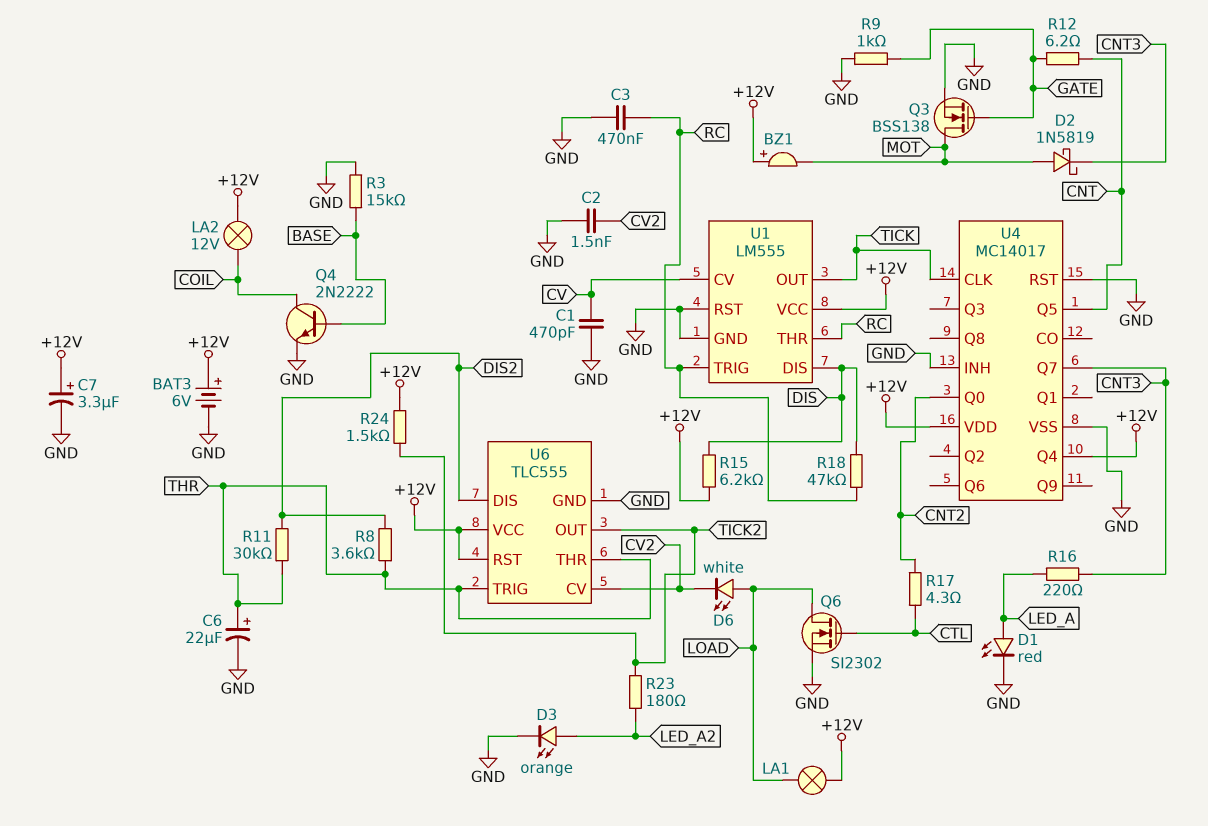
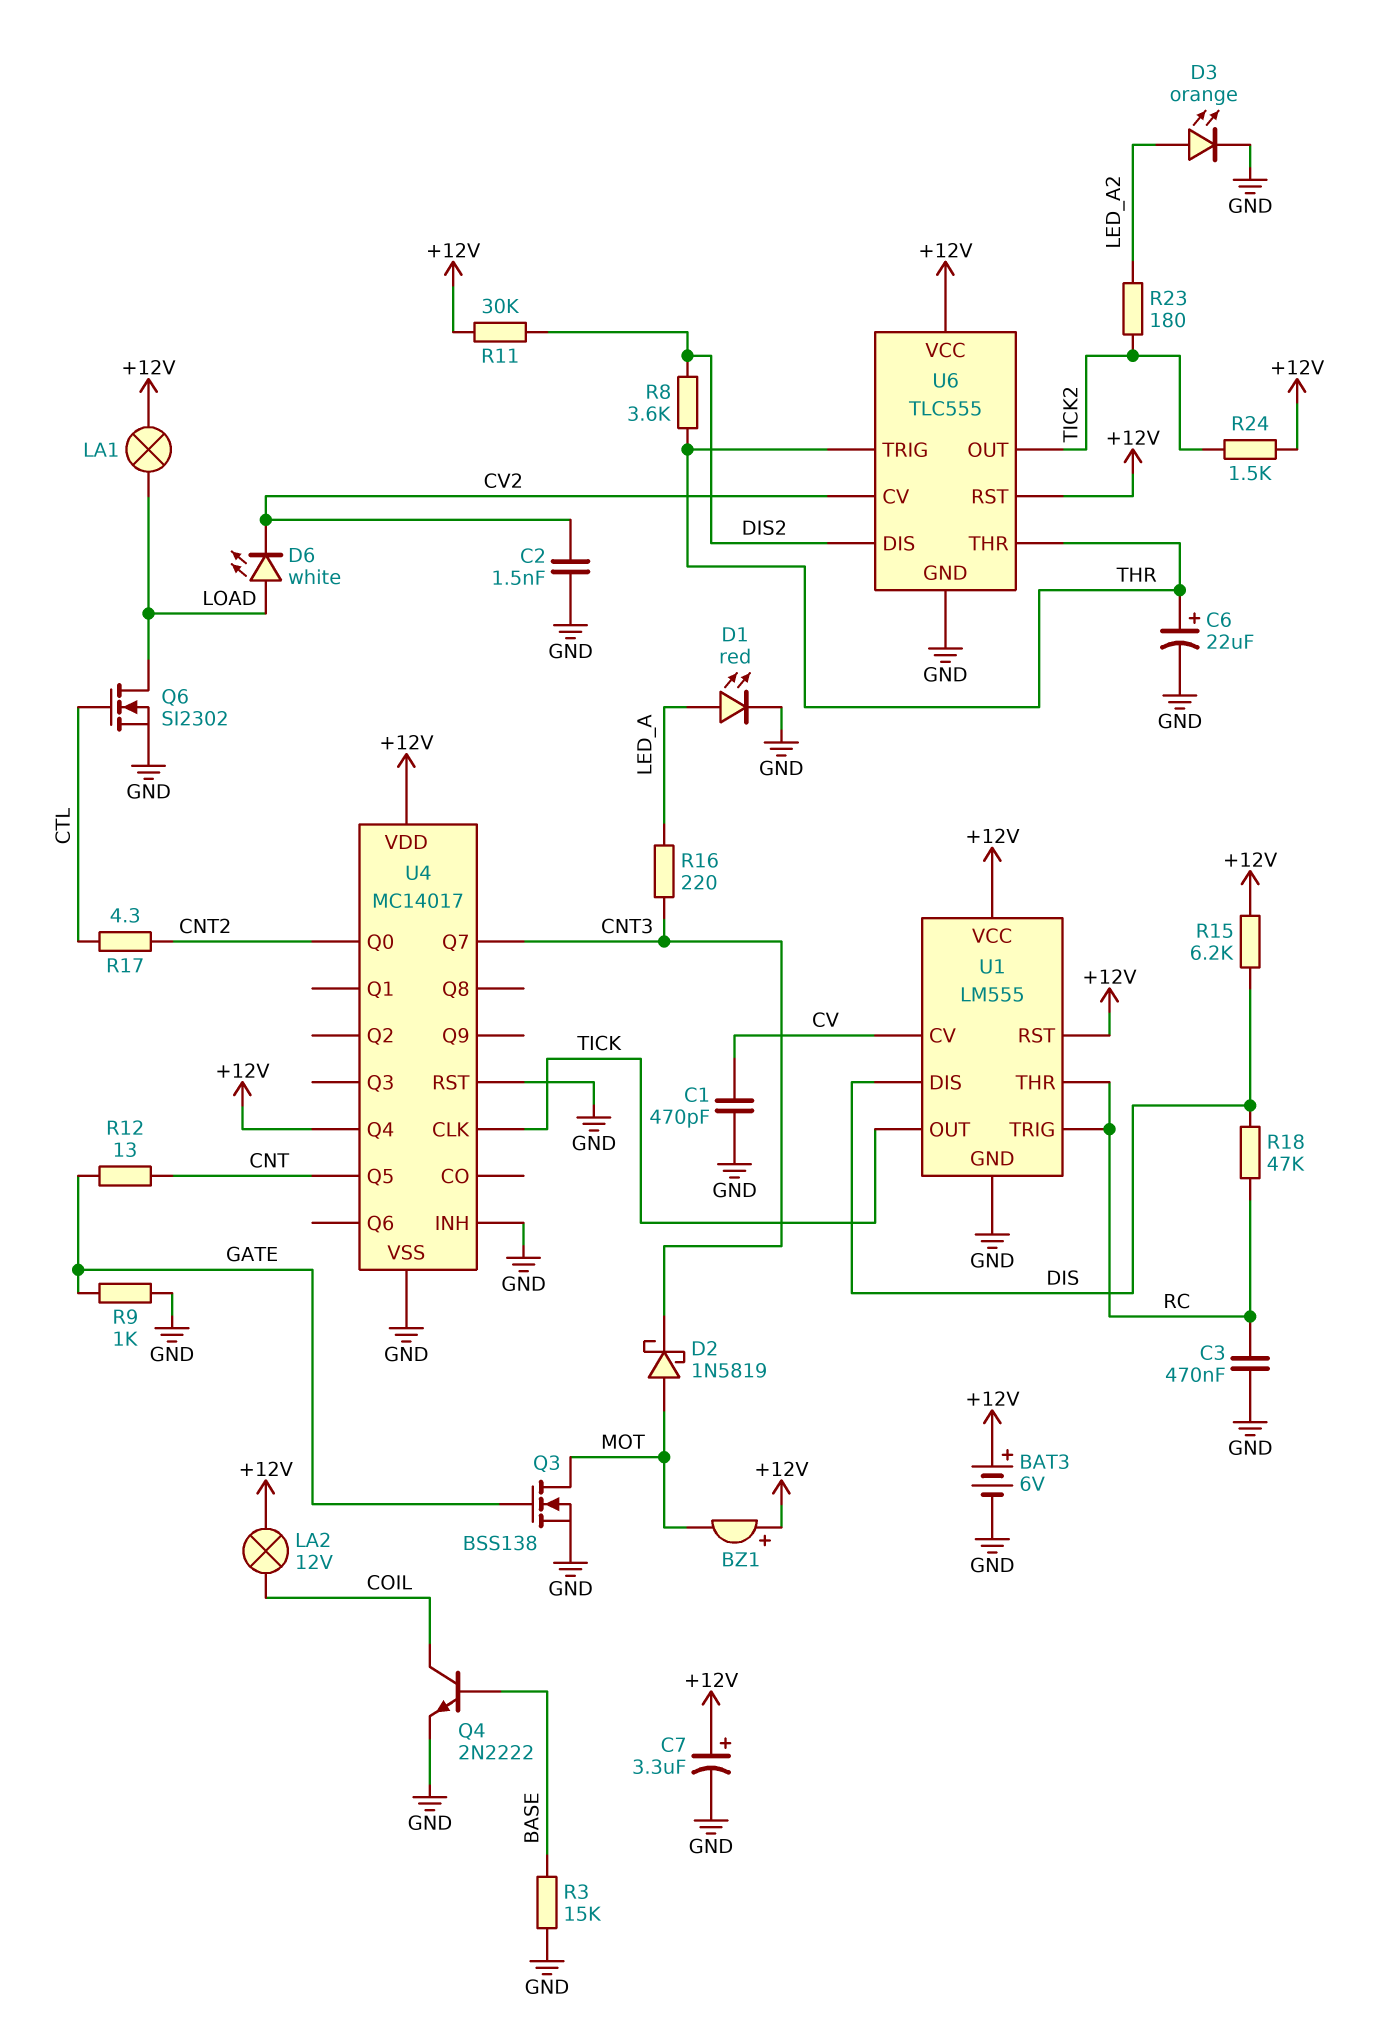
R11: 30k (DIS2, THR) -> 30k (+12V, DIS2)
R12: 6.2 (CNT, GATE) -> 13 (CNT, GATE)
U1 pin RST: GND -> +12V

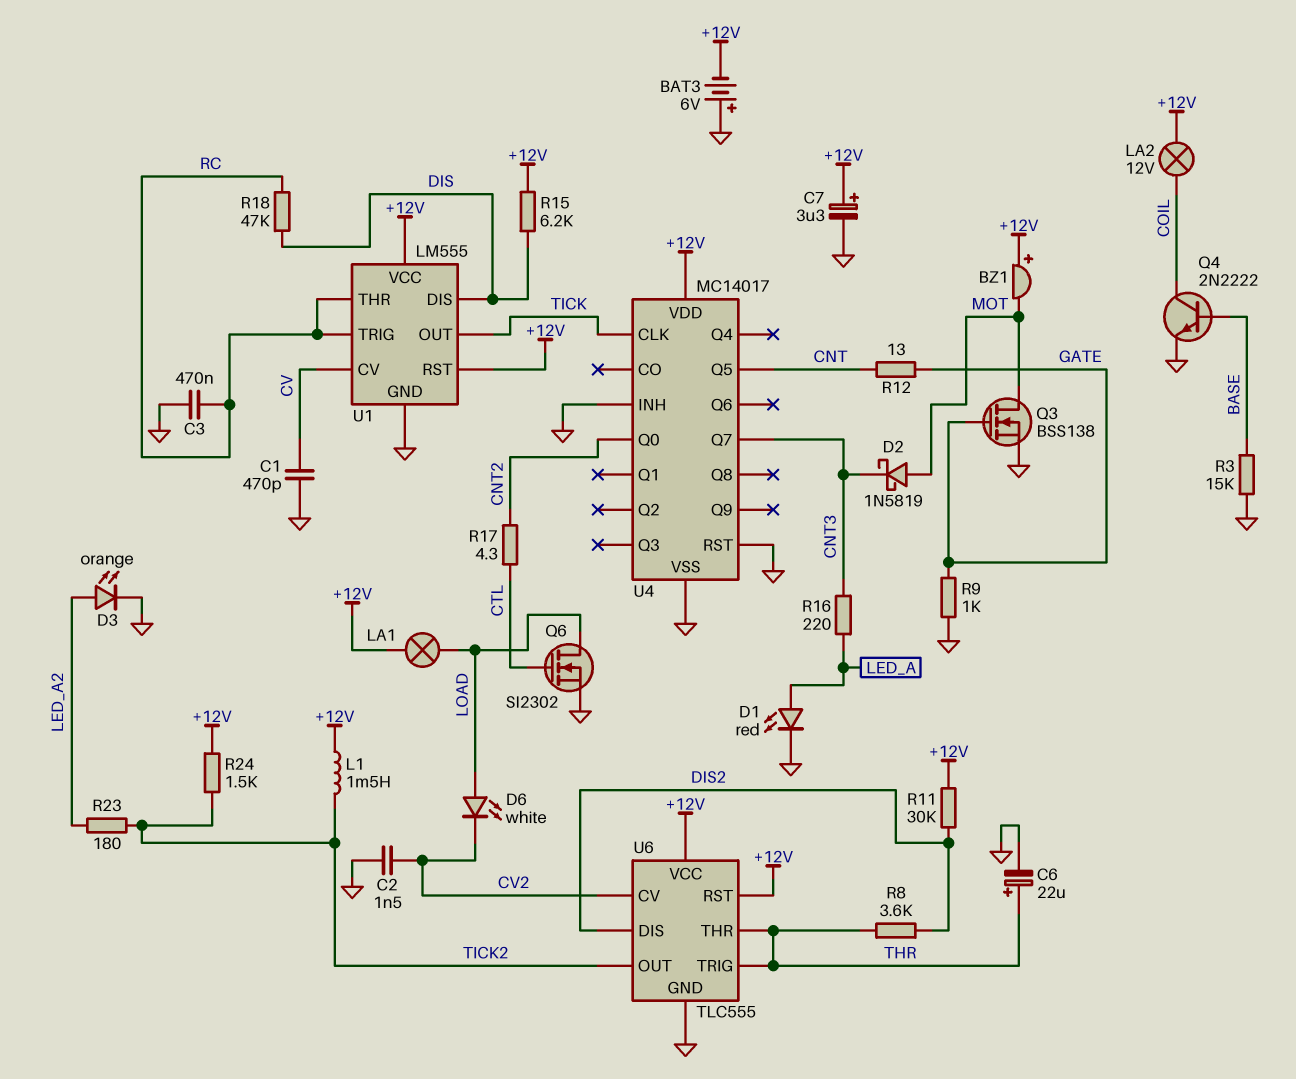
BAT3: 6V (plus +12V, minus GND) -> 6V (plus GND, minus +12V)
L1: none -> 1.5mH (+12V, TICK2)
U4 pin Q4: +12V -> none

